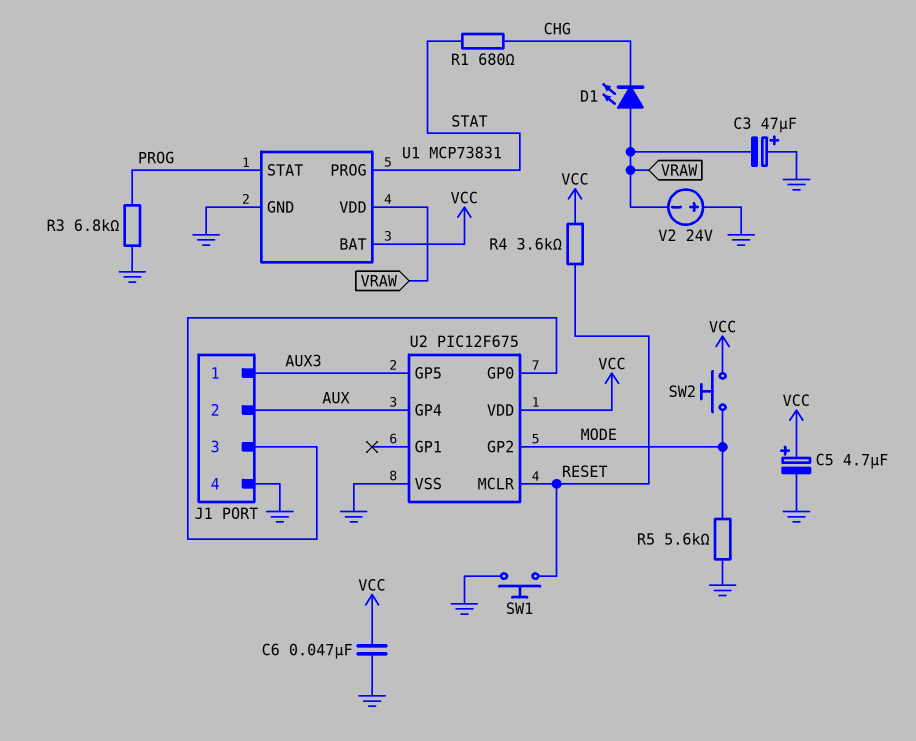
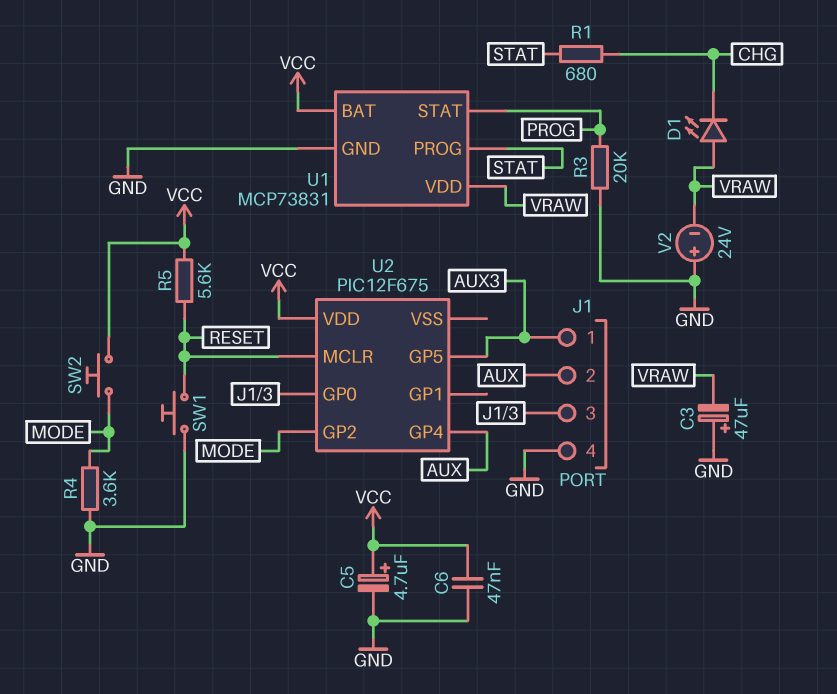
R3: 6.8k (GND, PROG) -> 20k (GND, PROG)
R4: 3.6k (RESET, VCC) -> 3.6k (GND, MODE)
R5: 5.6k (GND, MODE) -> 5.6k (RESET, VCC)
U2 pin VSS: GND -> none

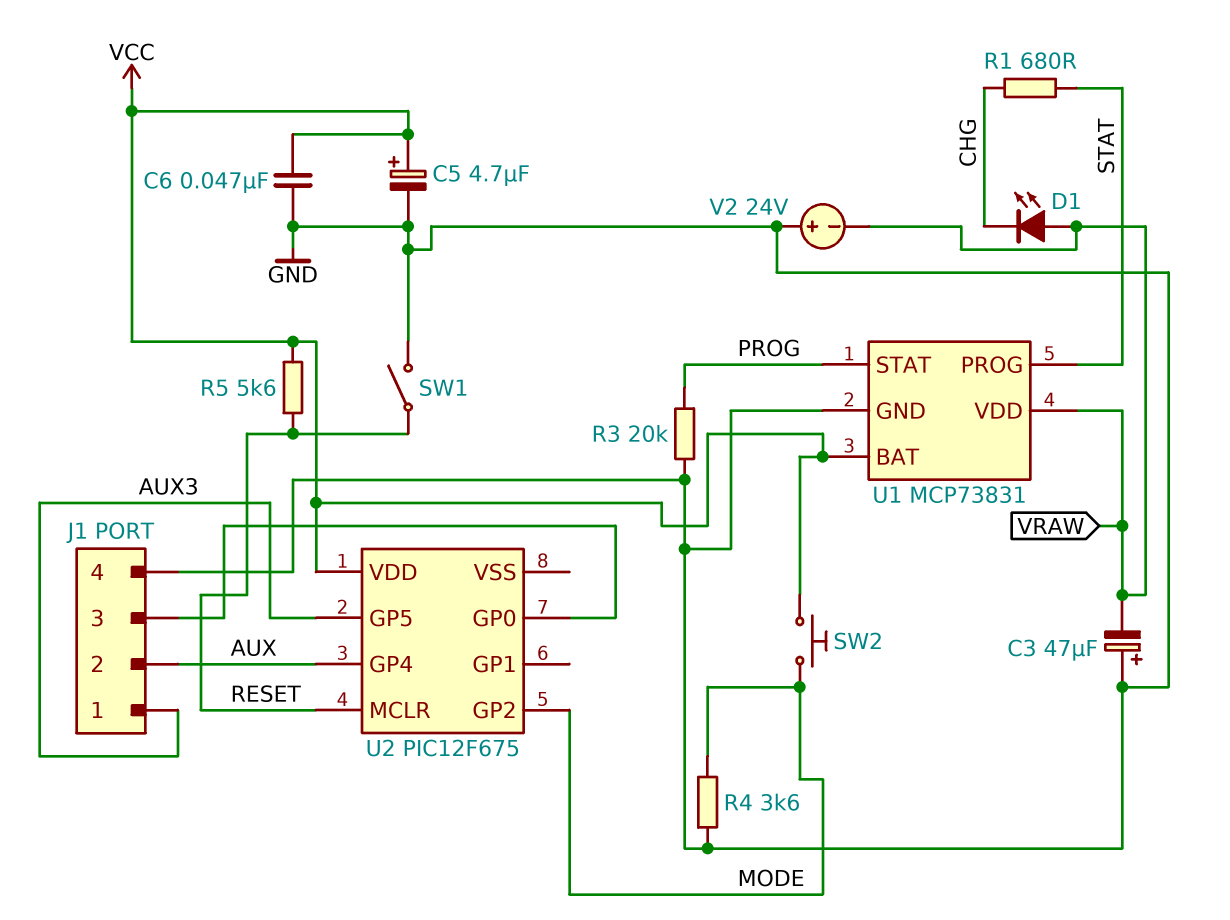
SW1: button (GND, RESET) -> switch (GND, RESET)

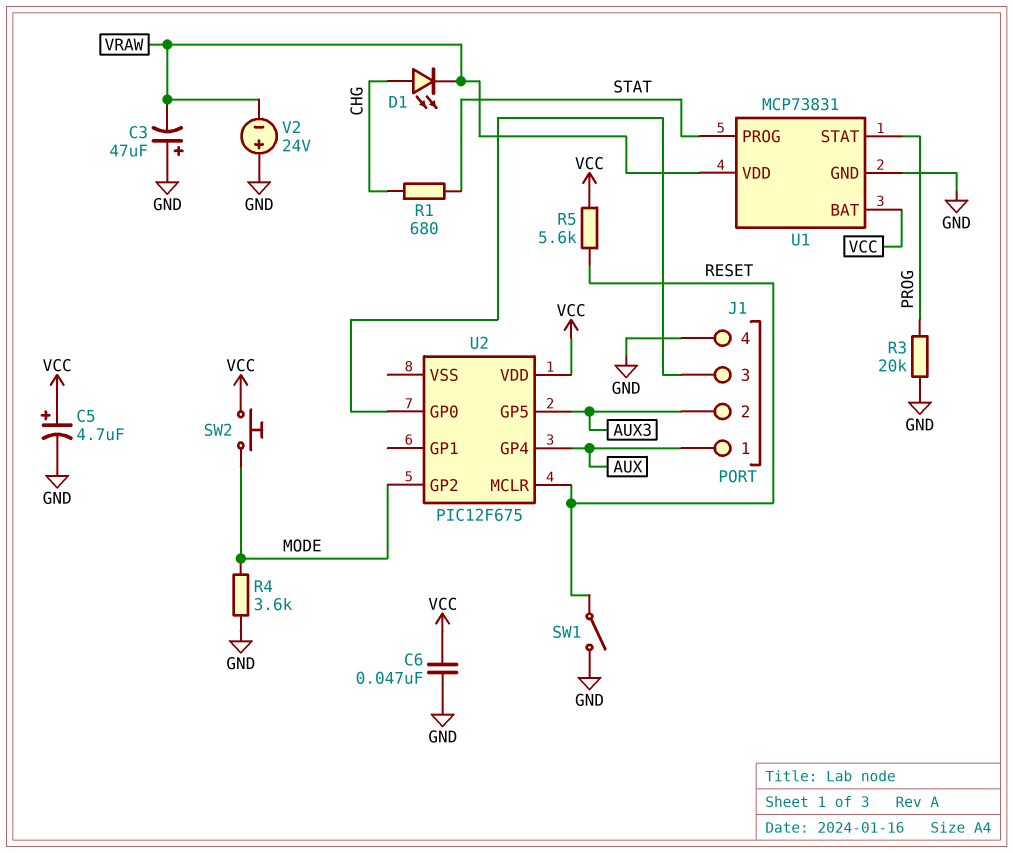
D1: LED (A VRAW, K CHG) -> LED (A CHG, K VRAW)
J1 pin 1: AUX3 -> AUX
J1 pin 2: AUX -> AUX3

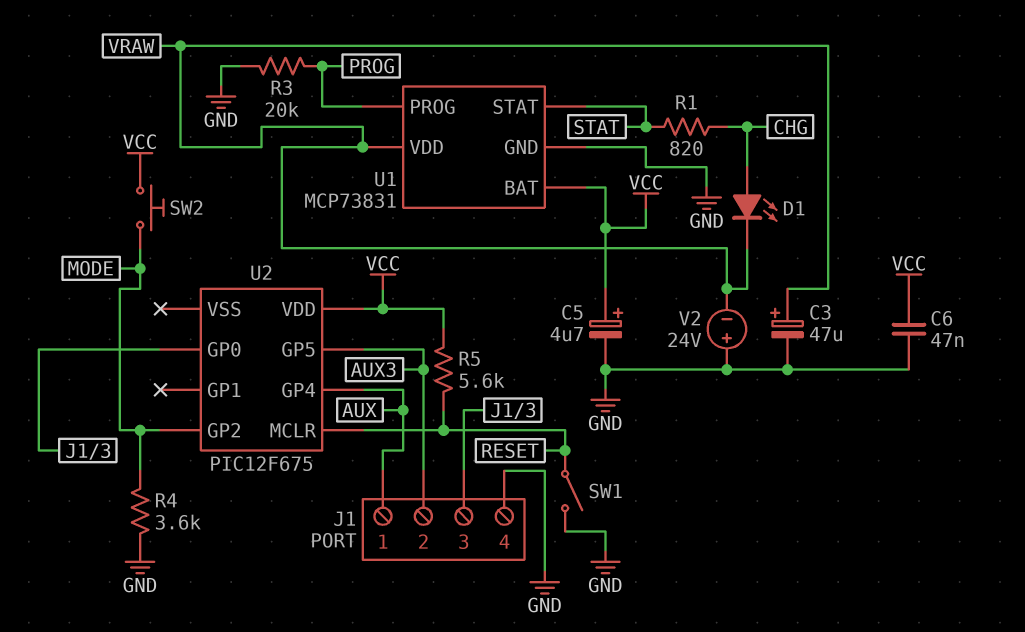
C3: 47uF (plus GND, minus VRAW) -> 47uF (plus VRAW, minus GND)
R1: 680 (CHG, STAT) -> 820 (CHG, STAT)
U1 pin PROG: STAT -> PROG
U1 pin STAT: PROG -> STAT

